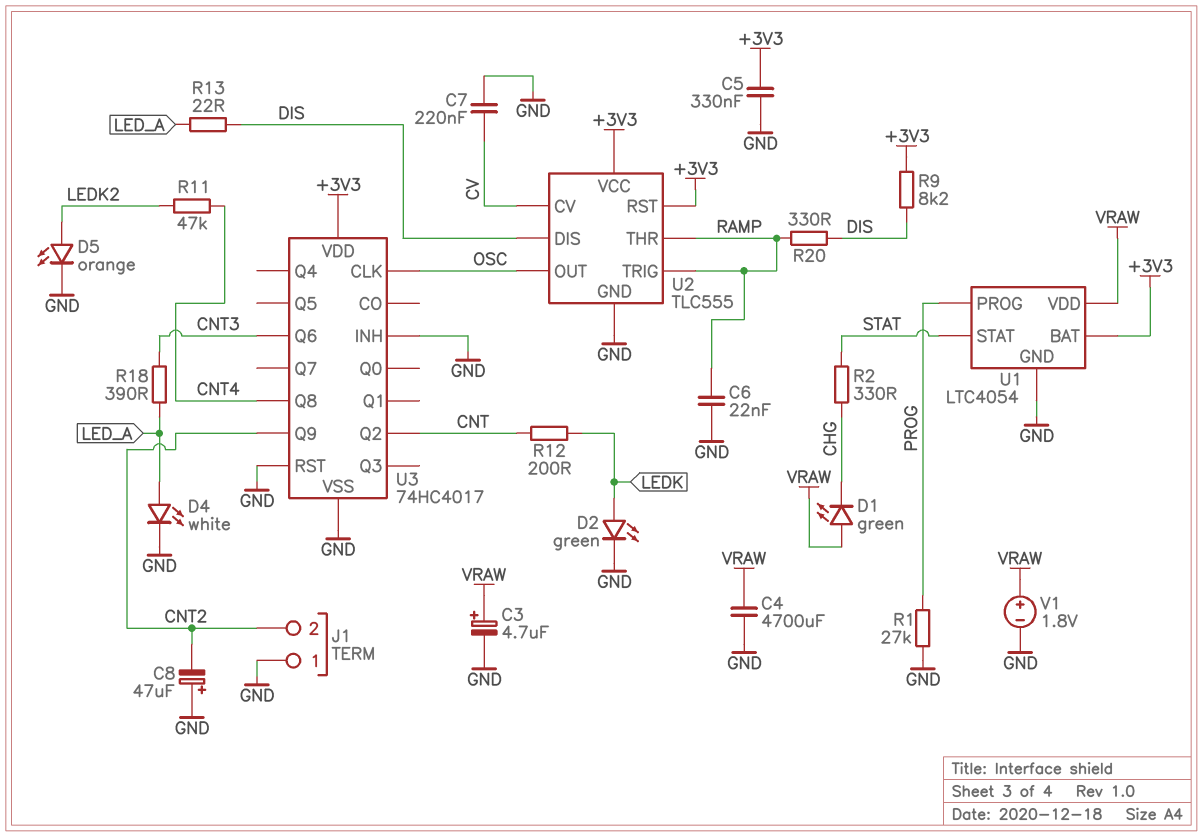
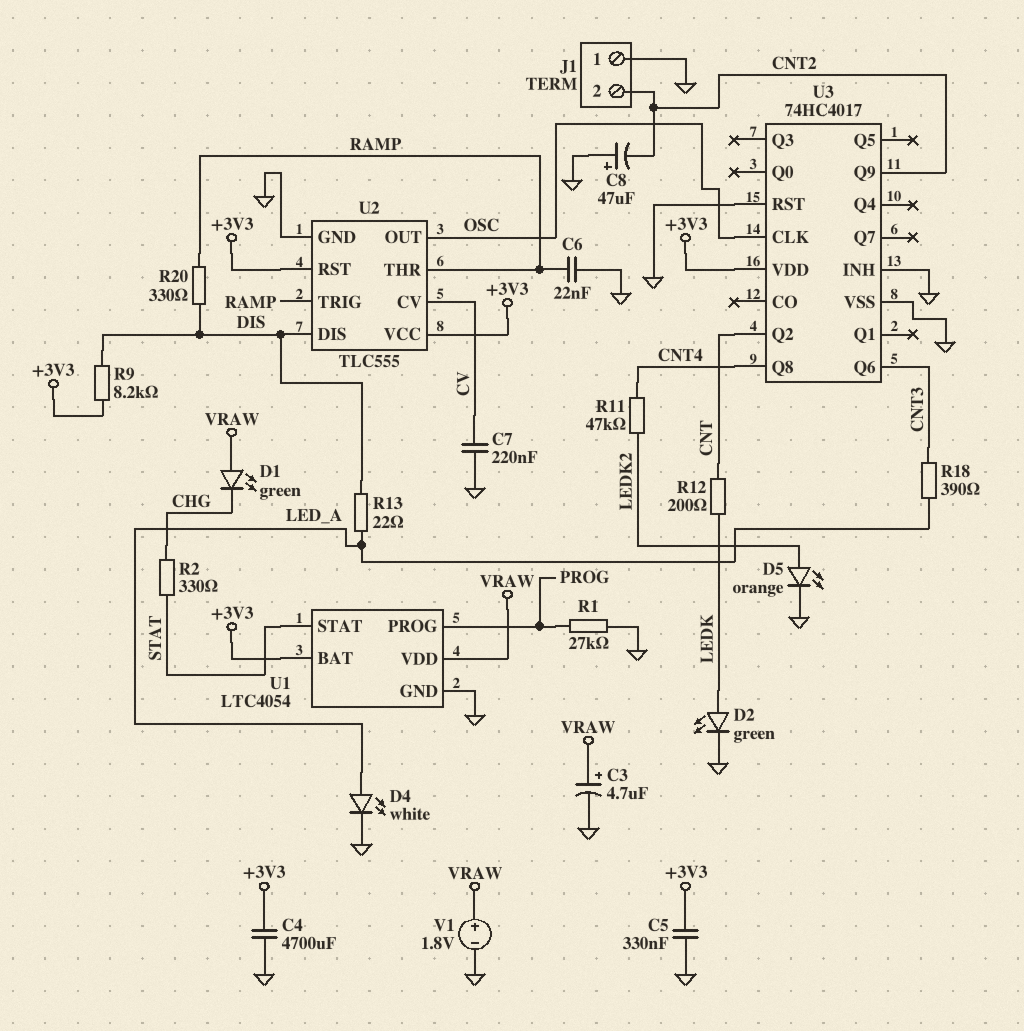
C4: 4700uF (GND, VRAW) -> 4700uF (+3V3, GND)

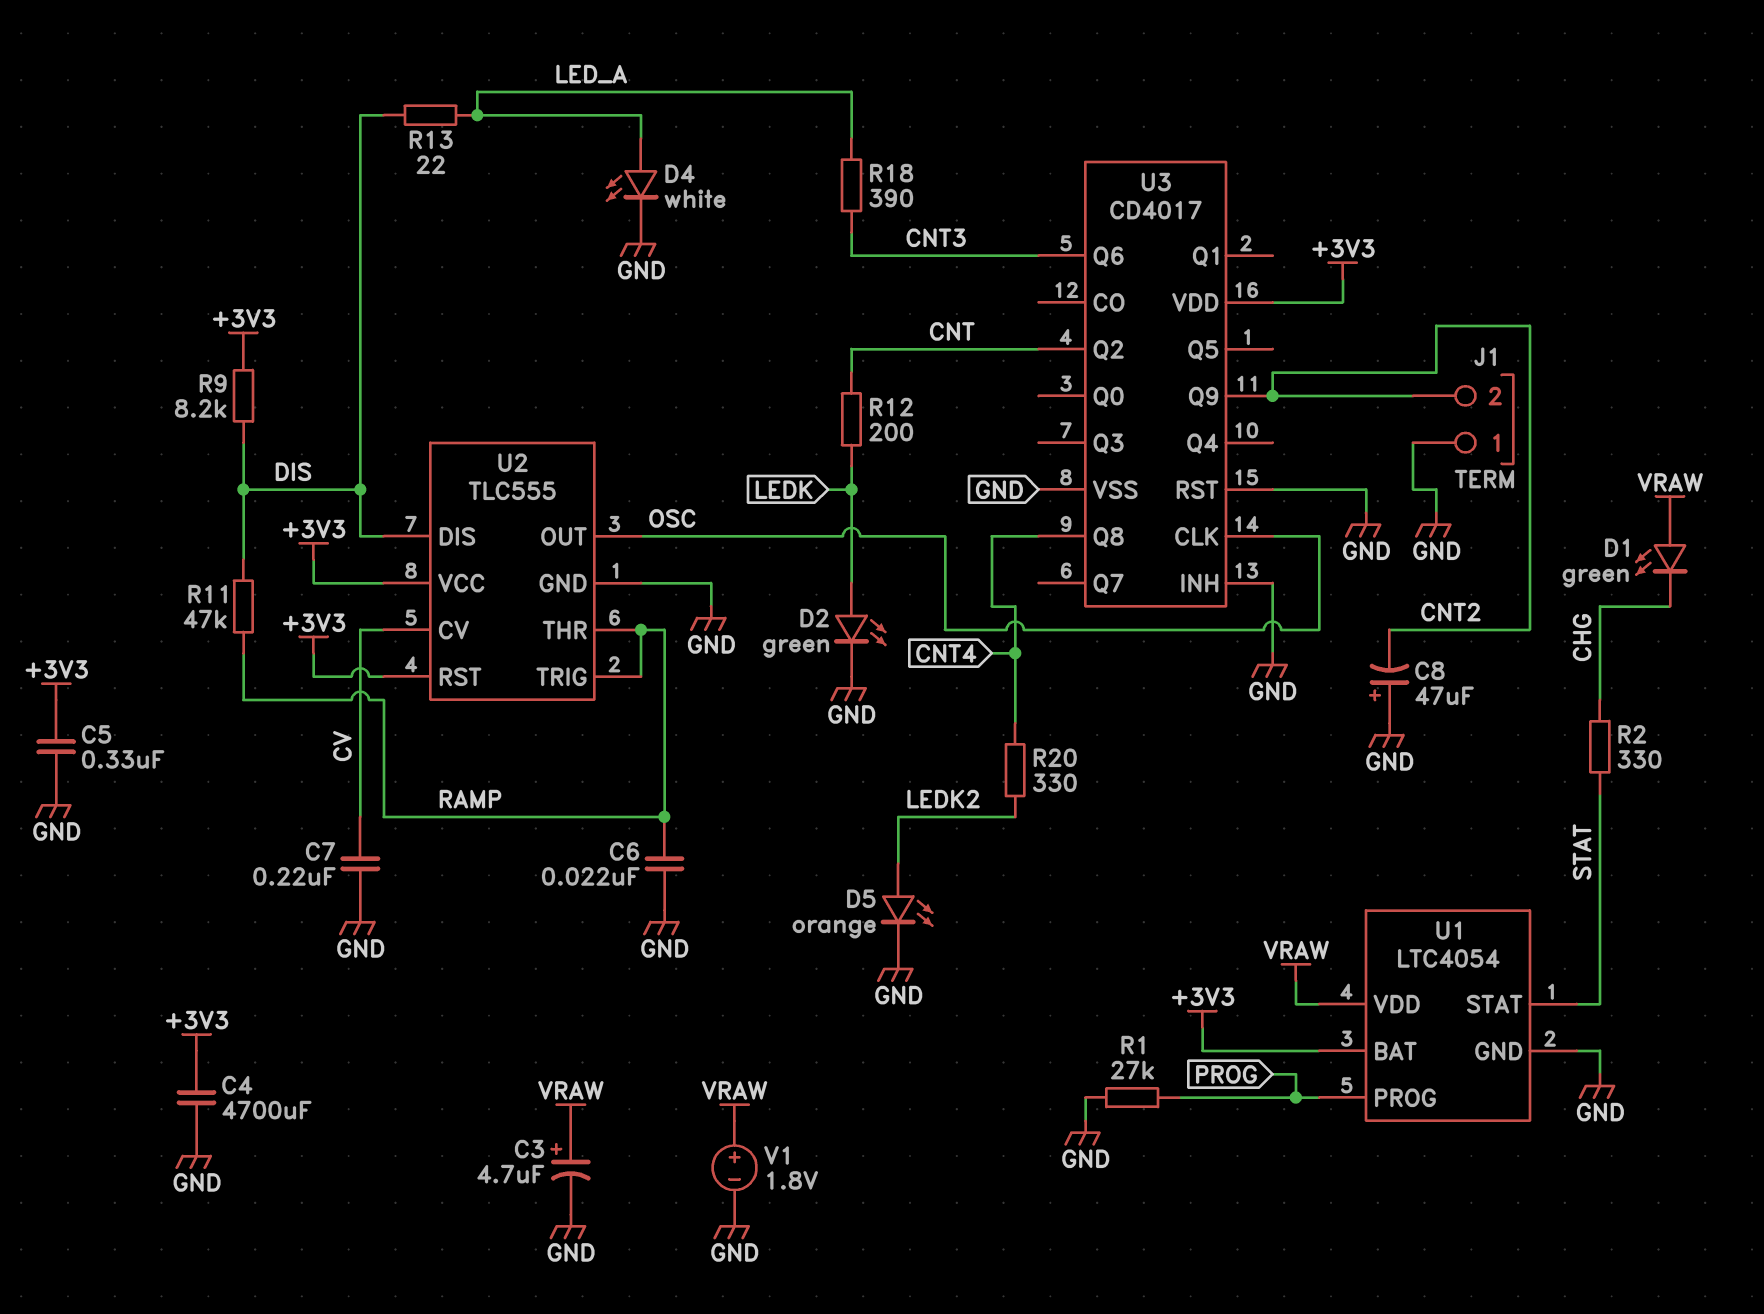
R11: 47k (CNT4, LEDK2) -> 47k (DIS, RAMP)
R20: 330 (DIS, RAMP) -> 330 (CNT4, LEDK2)
U3: 74HC4017 -> CD4017

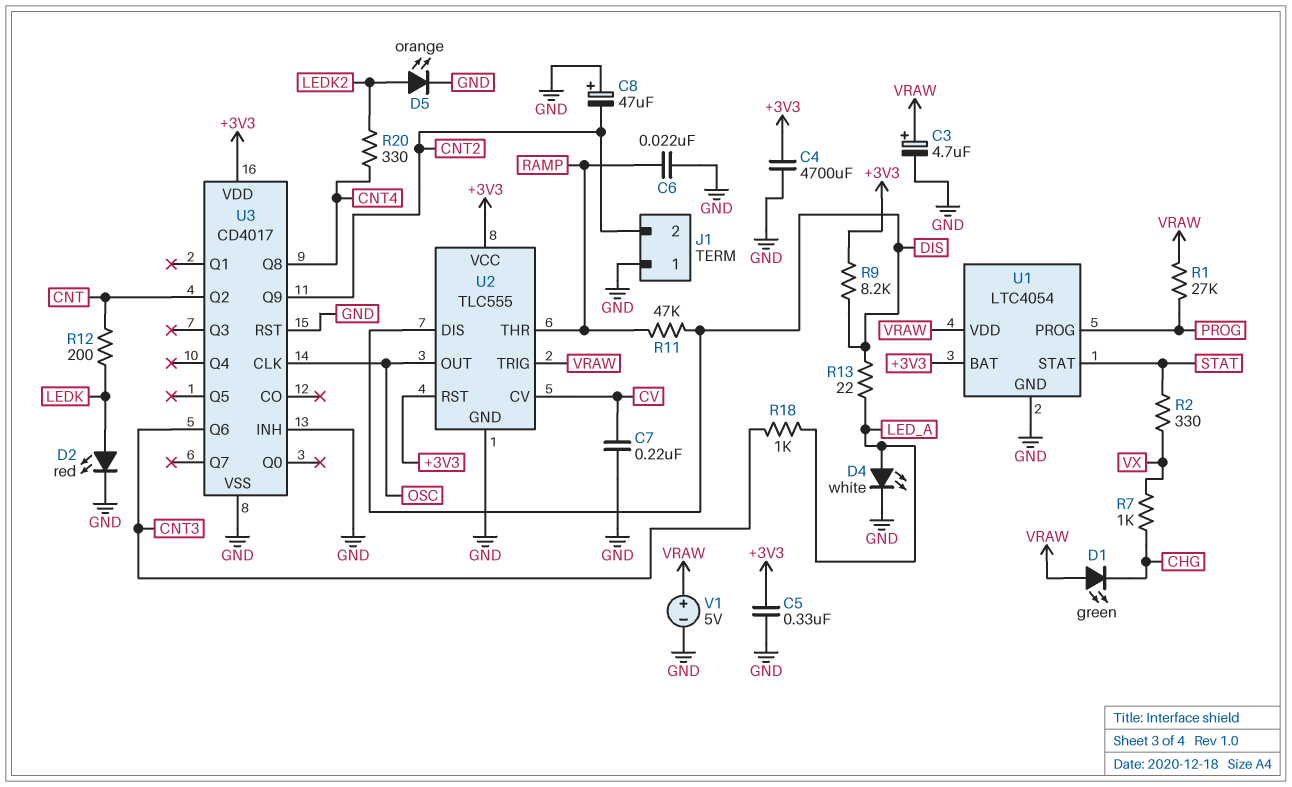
D2: LED green (A LEDK, K GND) -> LED red (A LEDK, K GND)
R1: 27k (GND, PROG) -> 27k (PROG, VRAW)
R2: 330 (CHG, STAT) -> 330 (STAT, VX)
R7: none -> 1k (CHG, VX)
R18: 390 (CNT3, LED_A) -> 1k (CNT3, LED_A)
U2 pin TRIG: RAMP -> VRAW
V1: 1.8V (plus VRAW, minus GND) -> 5V (plus VRAW, minus GND)

